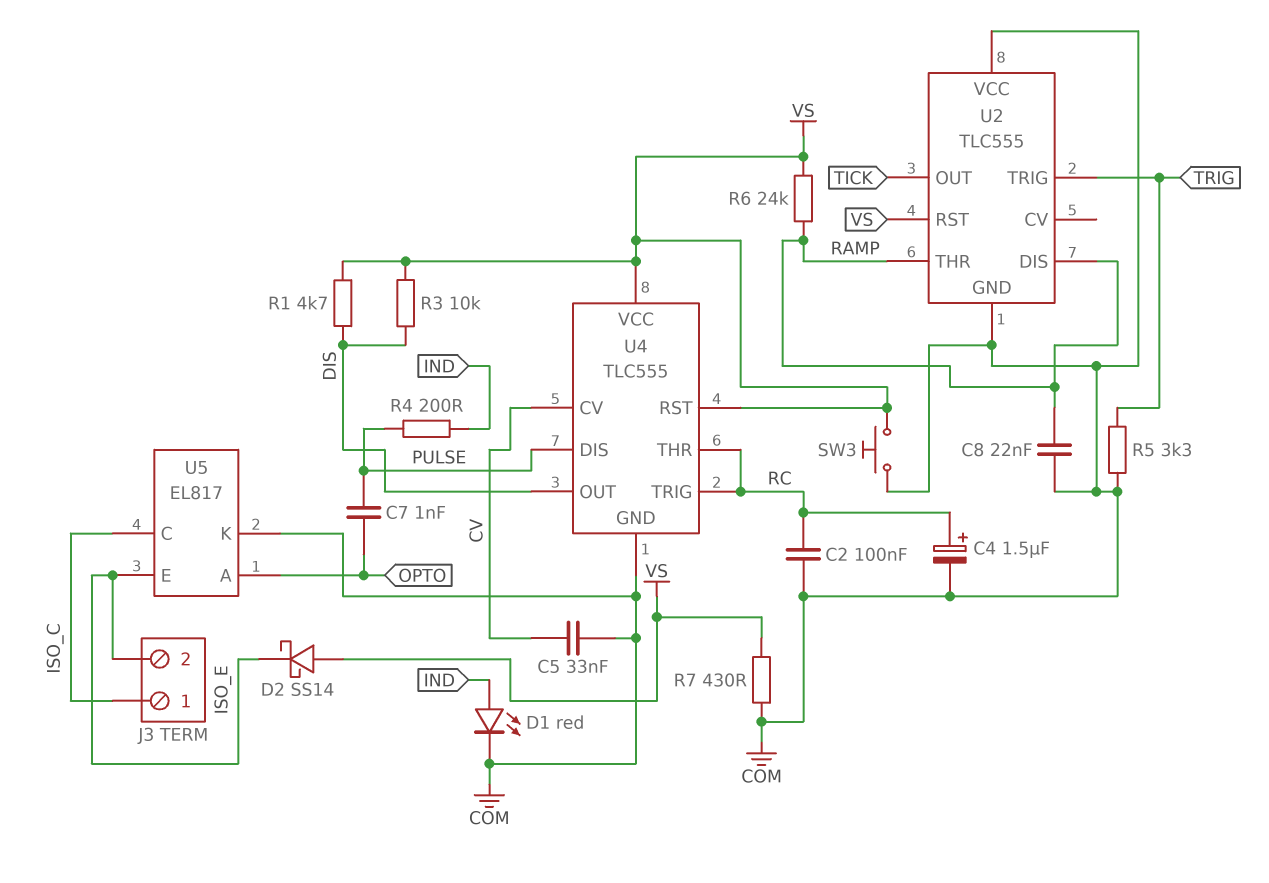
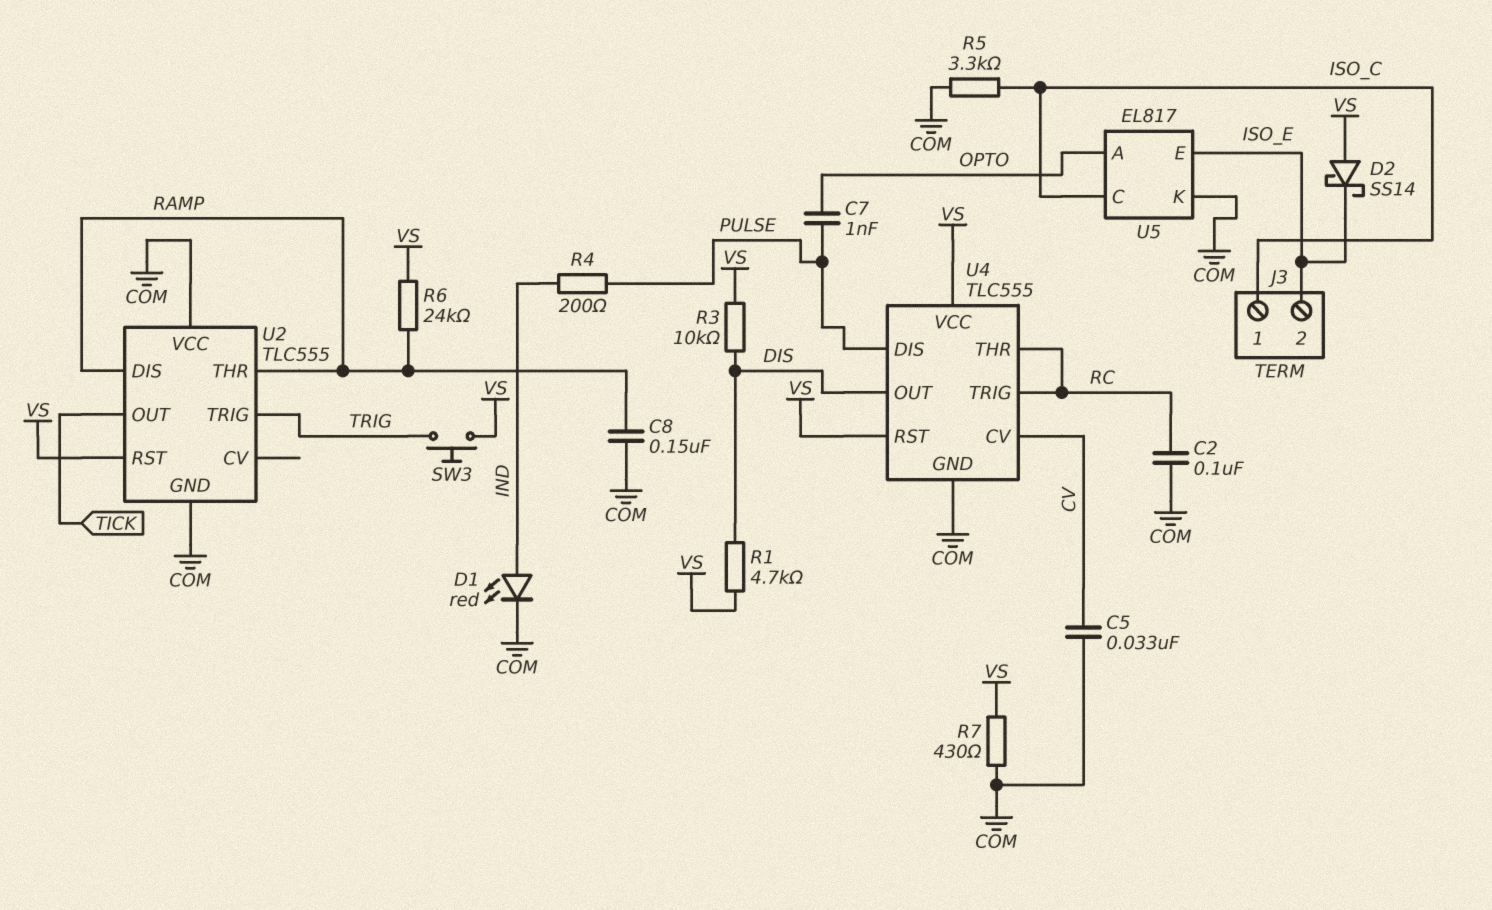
C4: 1.5uF (plus RC, minus COM) -> none
C8: 22nF (COM, RAMP) -> 150nF (COM, RAMP)
R5: 3.3k (COM, TRIG) -> 3.3k (COM, ISO_C)
SW3: button (COM, VS) -> button (TRIG, VS)

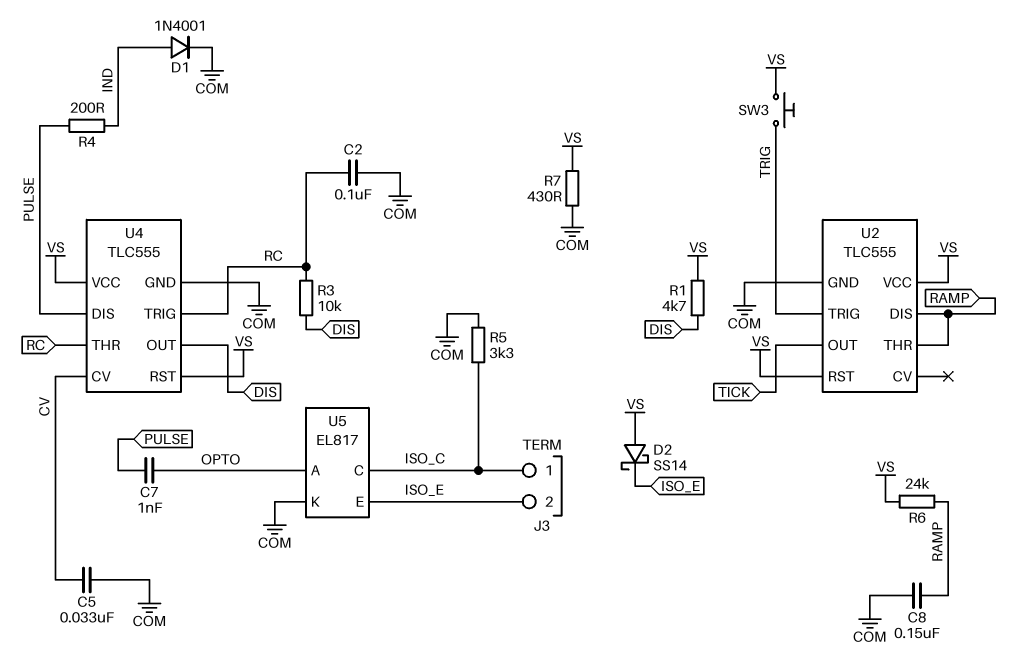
D1: LED red (A IND, K COM) -> diode 1N4001 (A IND, K COM)
R3: 10k (DIS, VS) -> 10k (DIS, RC)
U2 pin VCC: COM -> VS

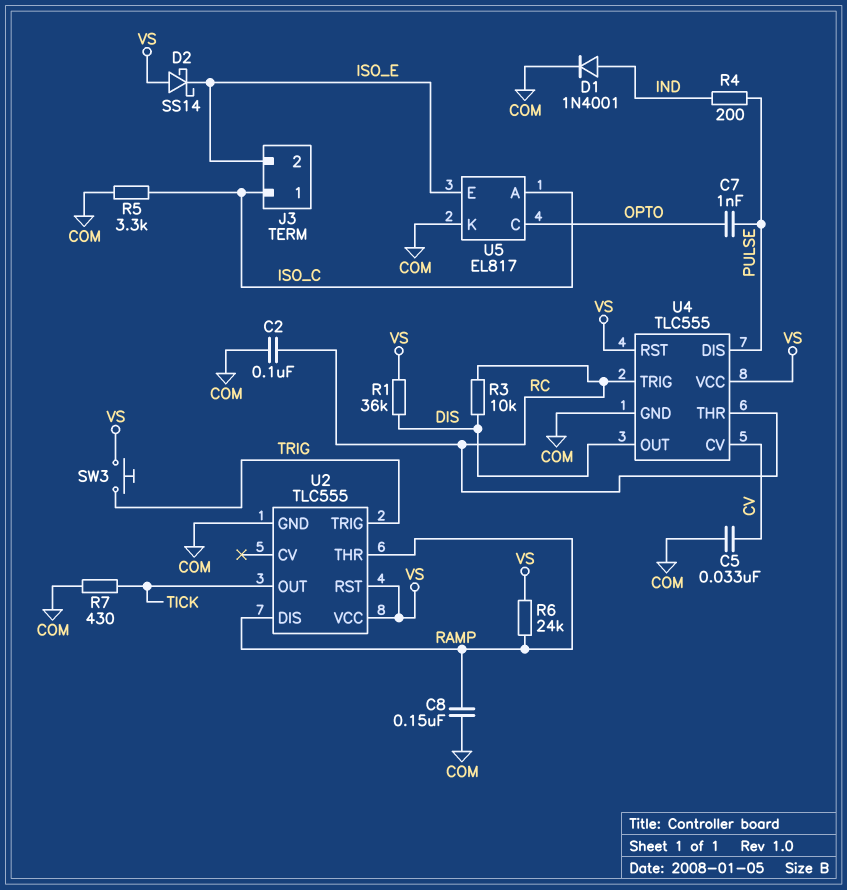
R1: 4.7k (DIS, VS) -> 36k (DIS, VS)
R7: 430 (COM, VS) -> 430 (COM, TICK)
U5 pin A: OPTO -> ISO_C
U5 pin C: ISO_C -> OPTO

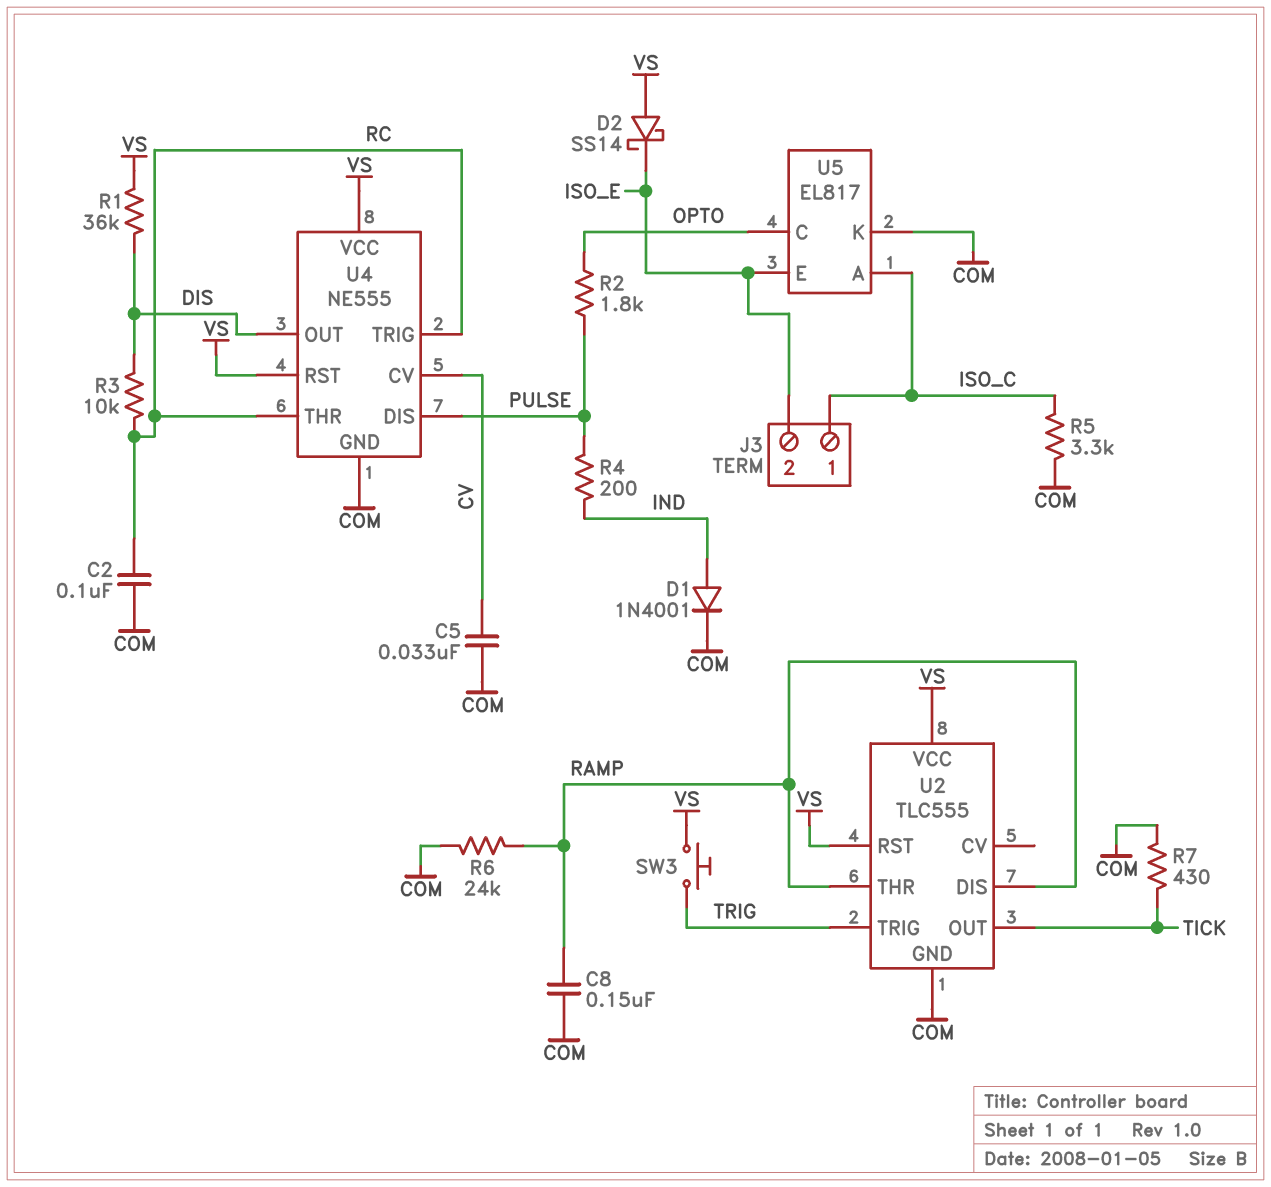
C7: 1nF (OPTO, PULSE) -> none
R2: none -> 1.8k (OPTO, PULSE)
R6: 24k (RAMP, VS) -> 24k (COM, RAMP)
U4: TLC555 -> NE555

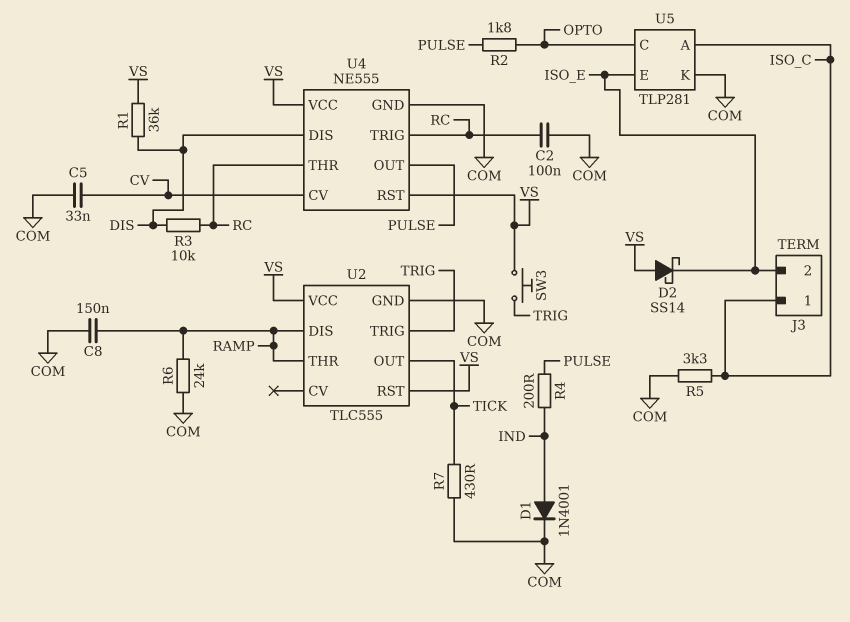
U4 pin DIS: PULSE -> DIS
U4 pin OUT: DIS -> PULSE
U5: EL817 -> TLP281

